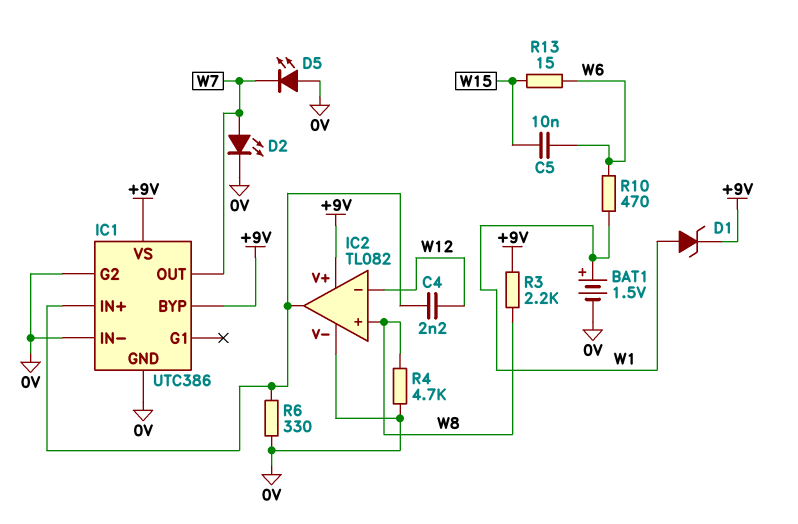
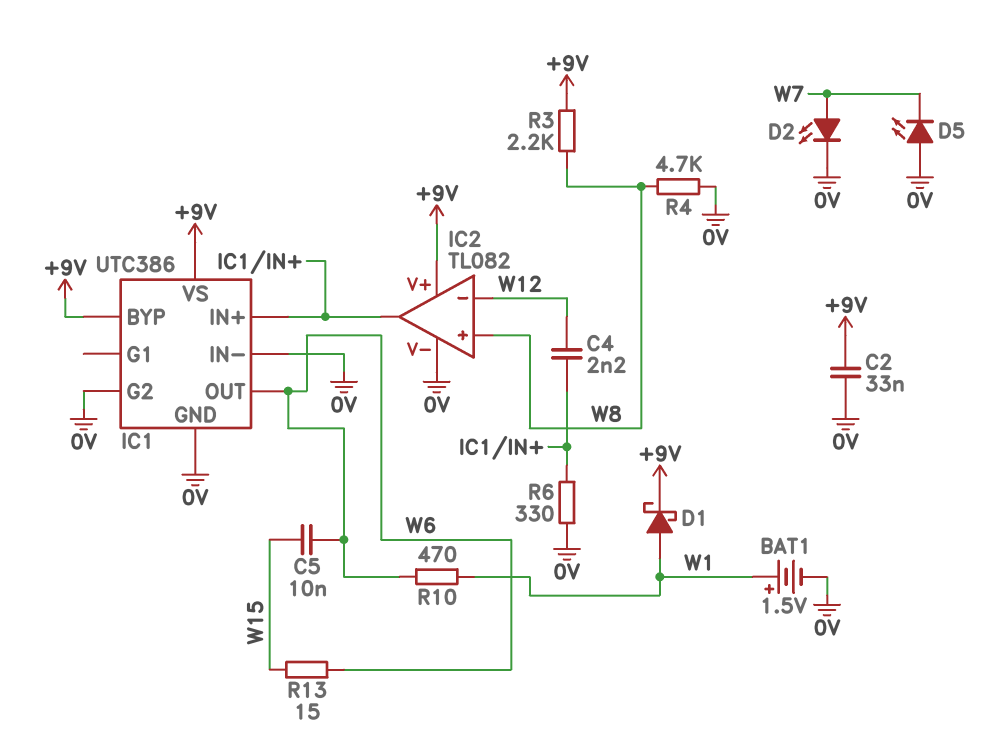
C2: none -> 33nF (+9V, 0V)
D1: zener (A W1, K +9V) -> schottky (A W1, K +9V)
IC1 pin OUT: W7 -> W6

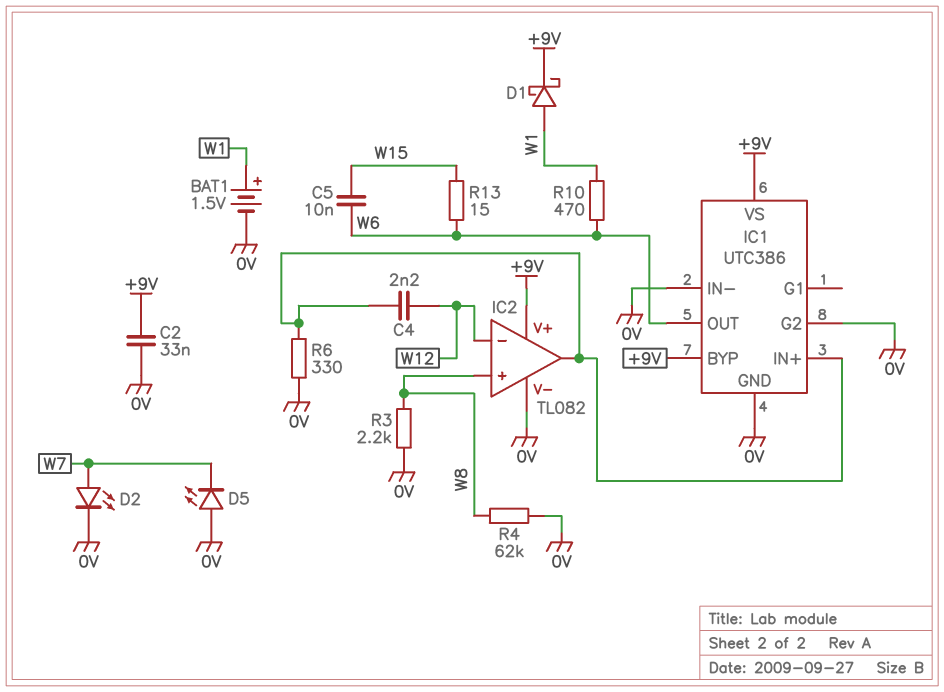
R3: 2.2k (+9V, W8) -> 2.2k (0V, W8)
R4: 4.7k (0V, W8) -> 62k (0V, W8)

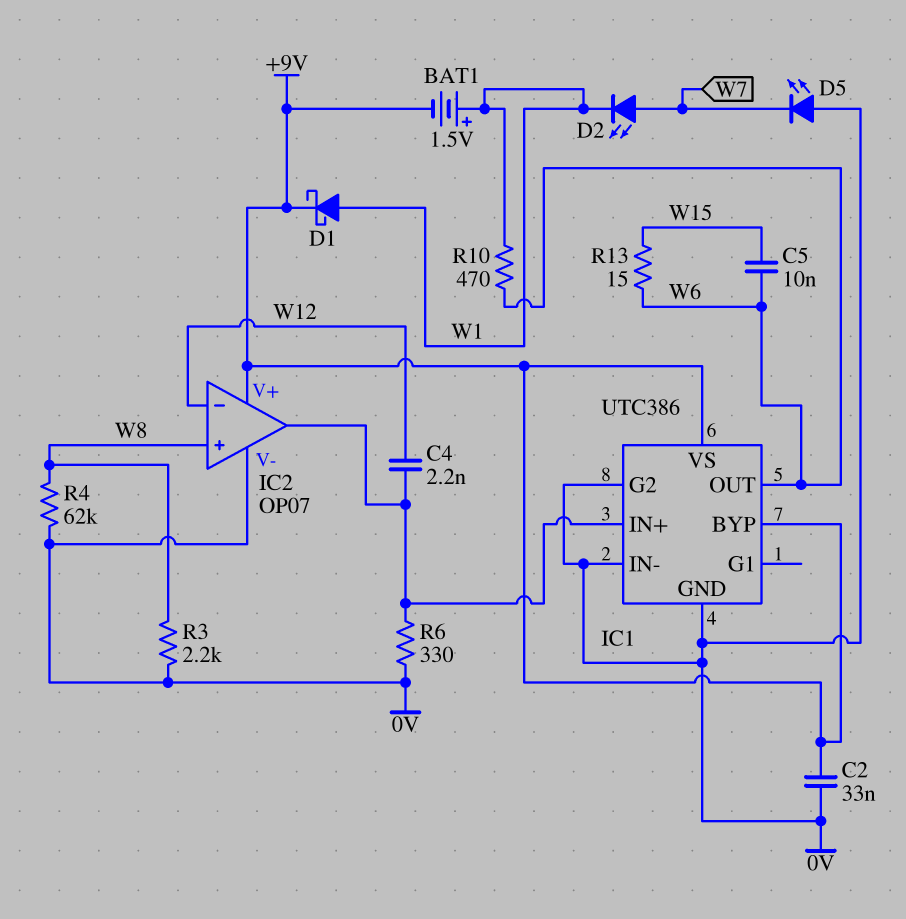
BAT1: 1.5V (plus W1, minus 0V) -> 1.5V (plus W1, minus +9V)
D2: LED (A W7, K 0V) -> LED (A W7, K W1)
IC2: TL082 -> OP07

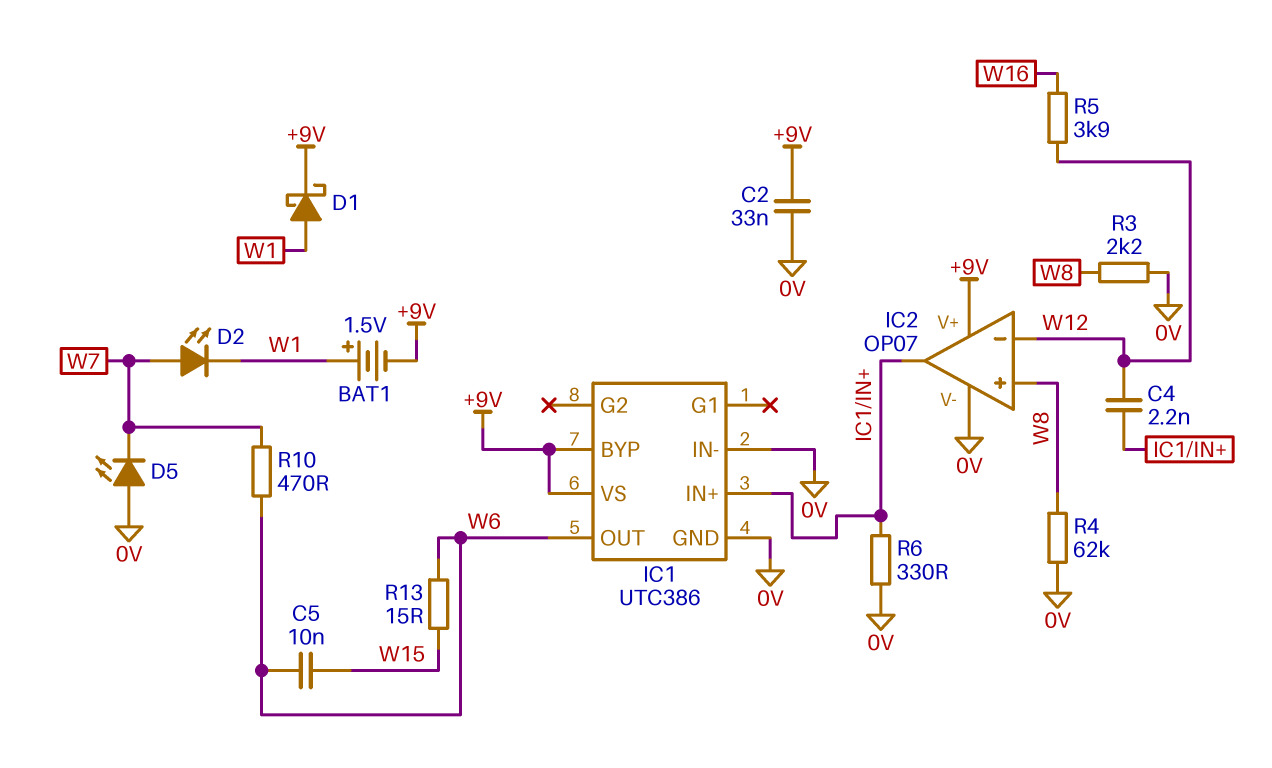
IC1 pin G2: 0V -> none
R5: none -> 3.9k (W12, W16)
R10: 470 (W1, W6) -> 470 (W6, W7)

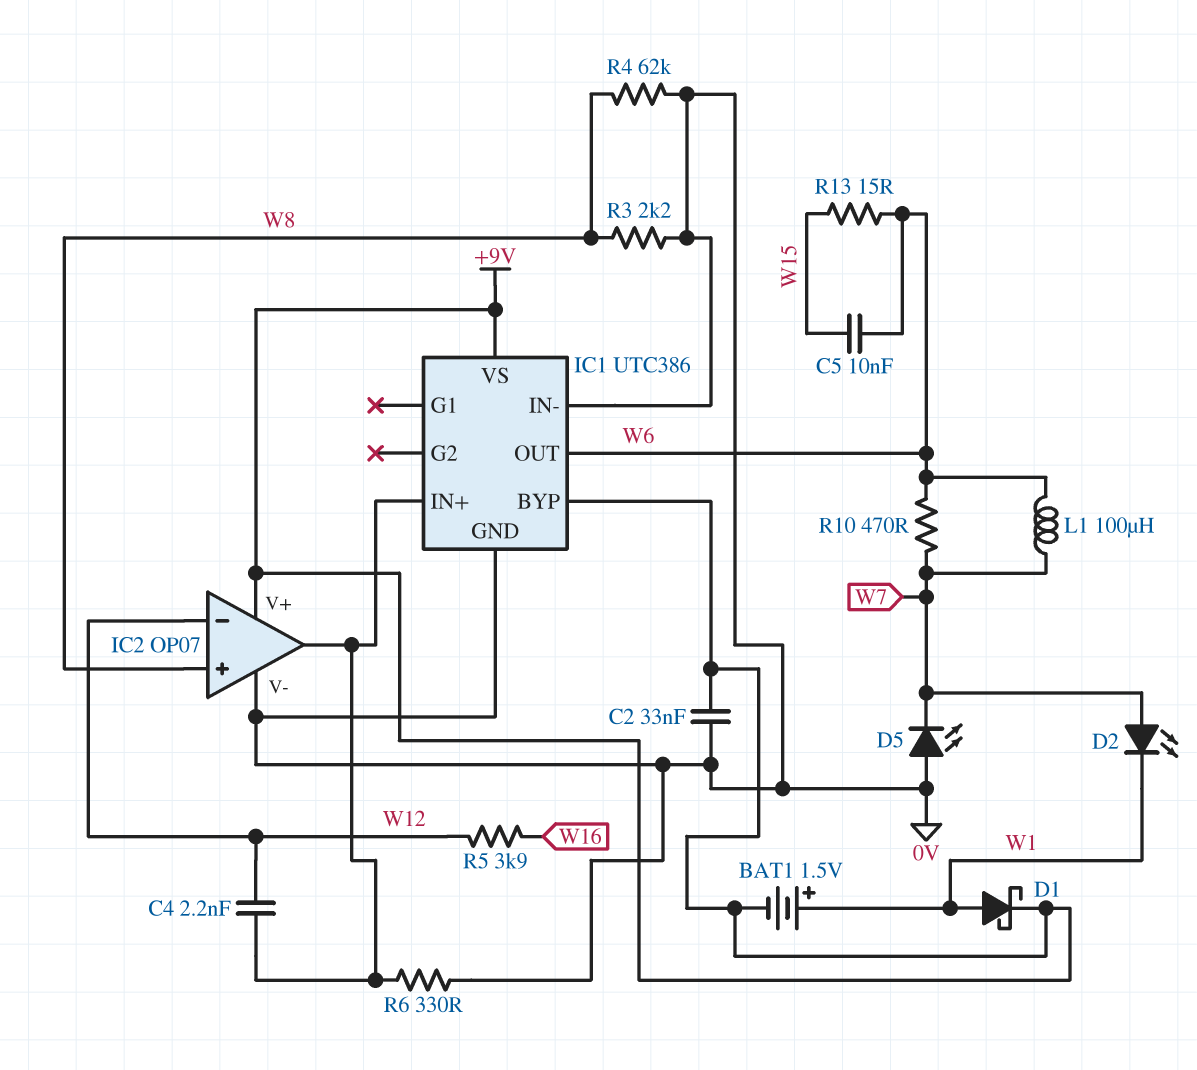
L1: none -> 100uH (W6, W7)

